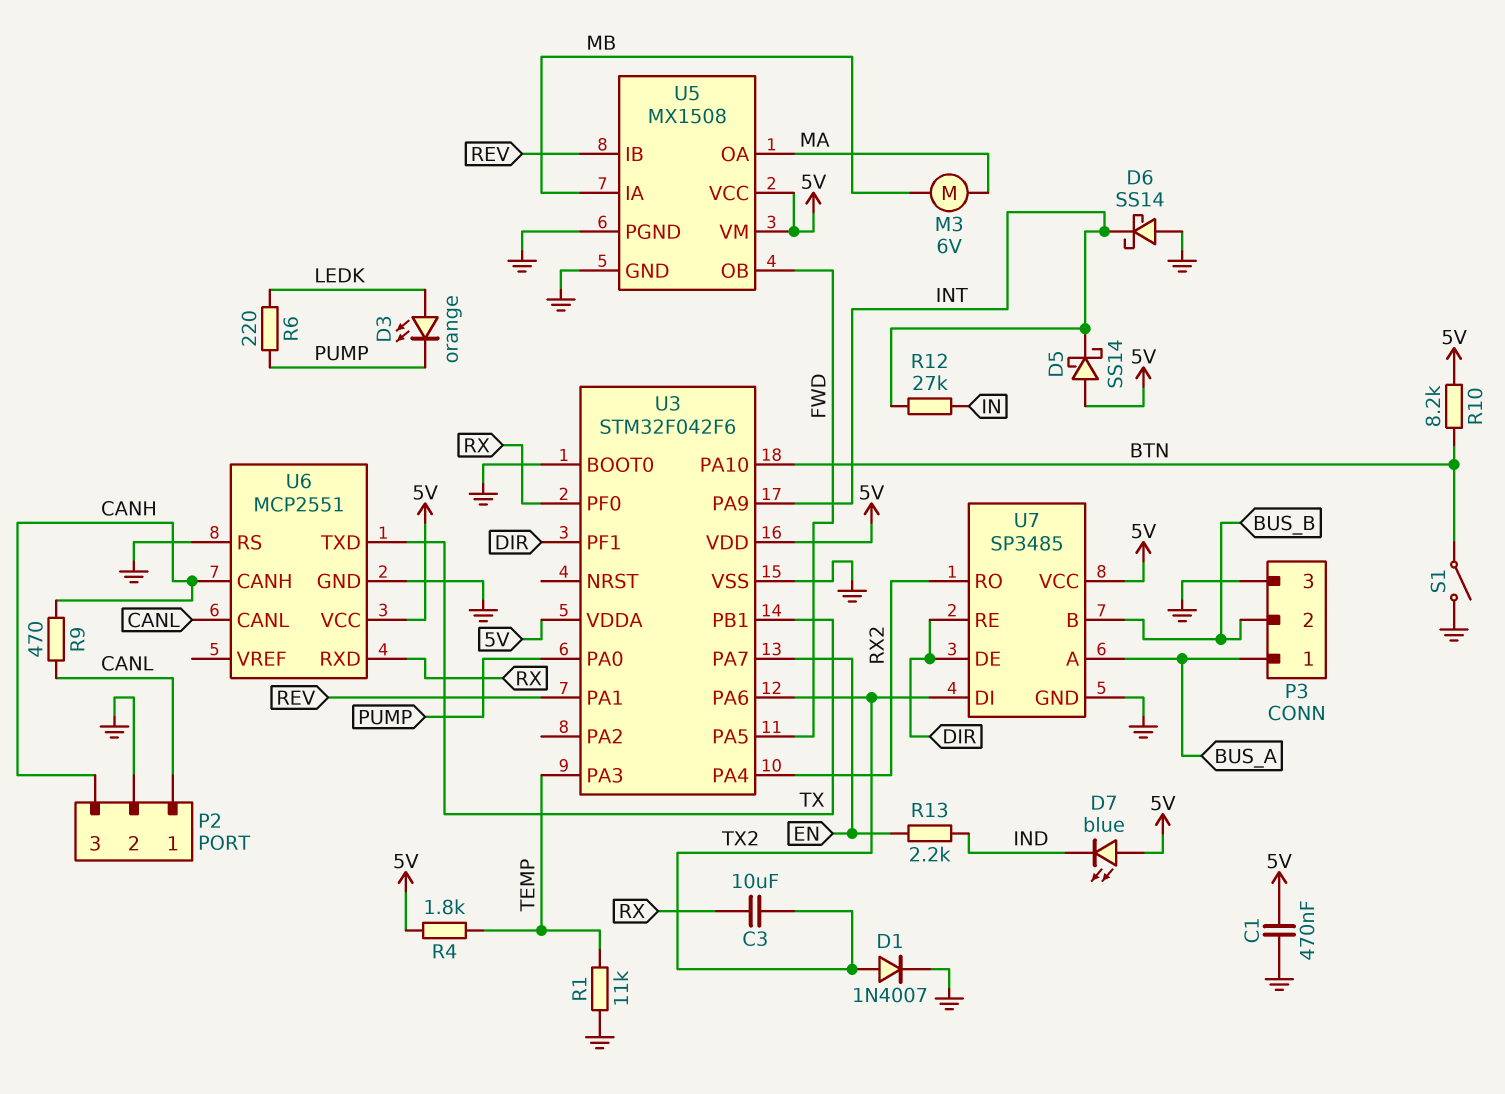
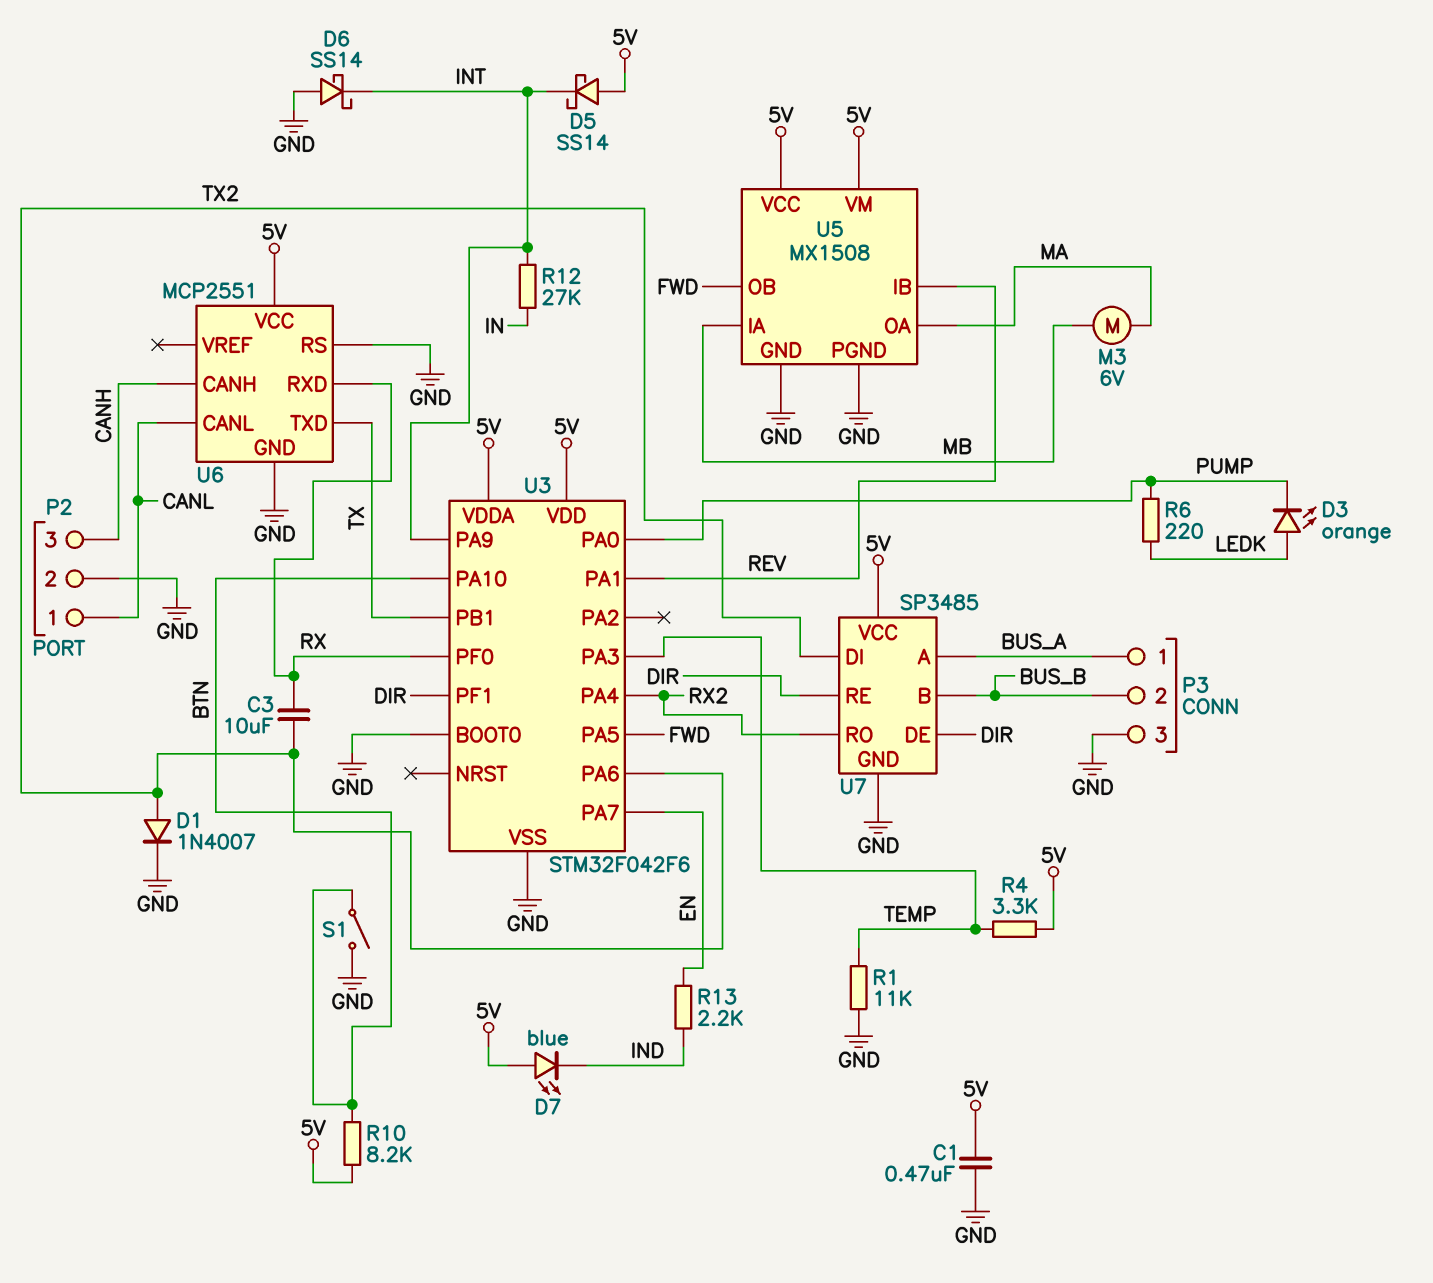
R4: 1.8k (5V, TEMP) -> 3.3k (5V, TEMP)
R9: 470 (CANH, CANL) -> none

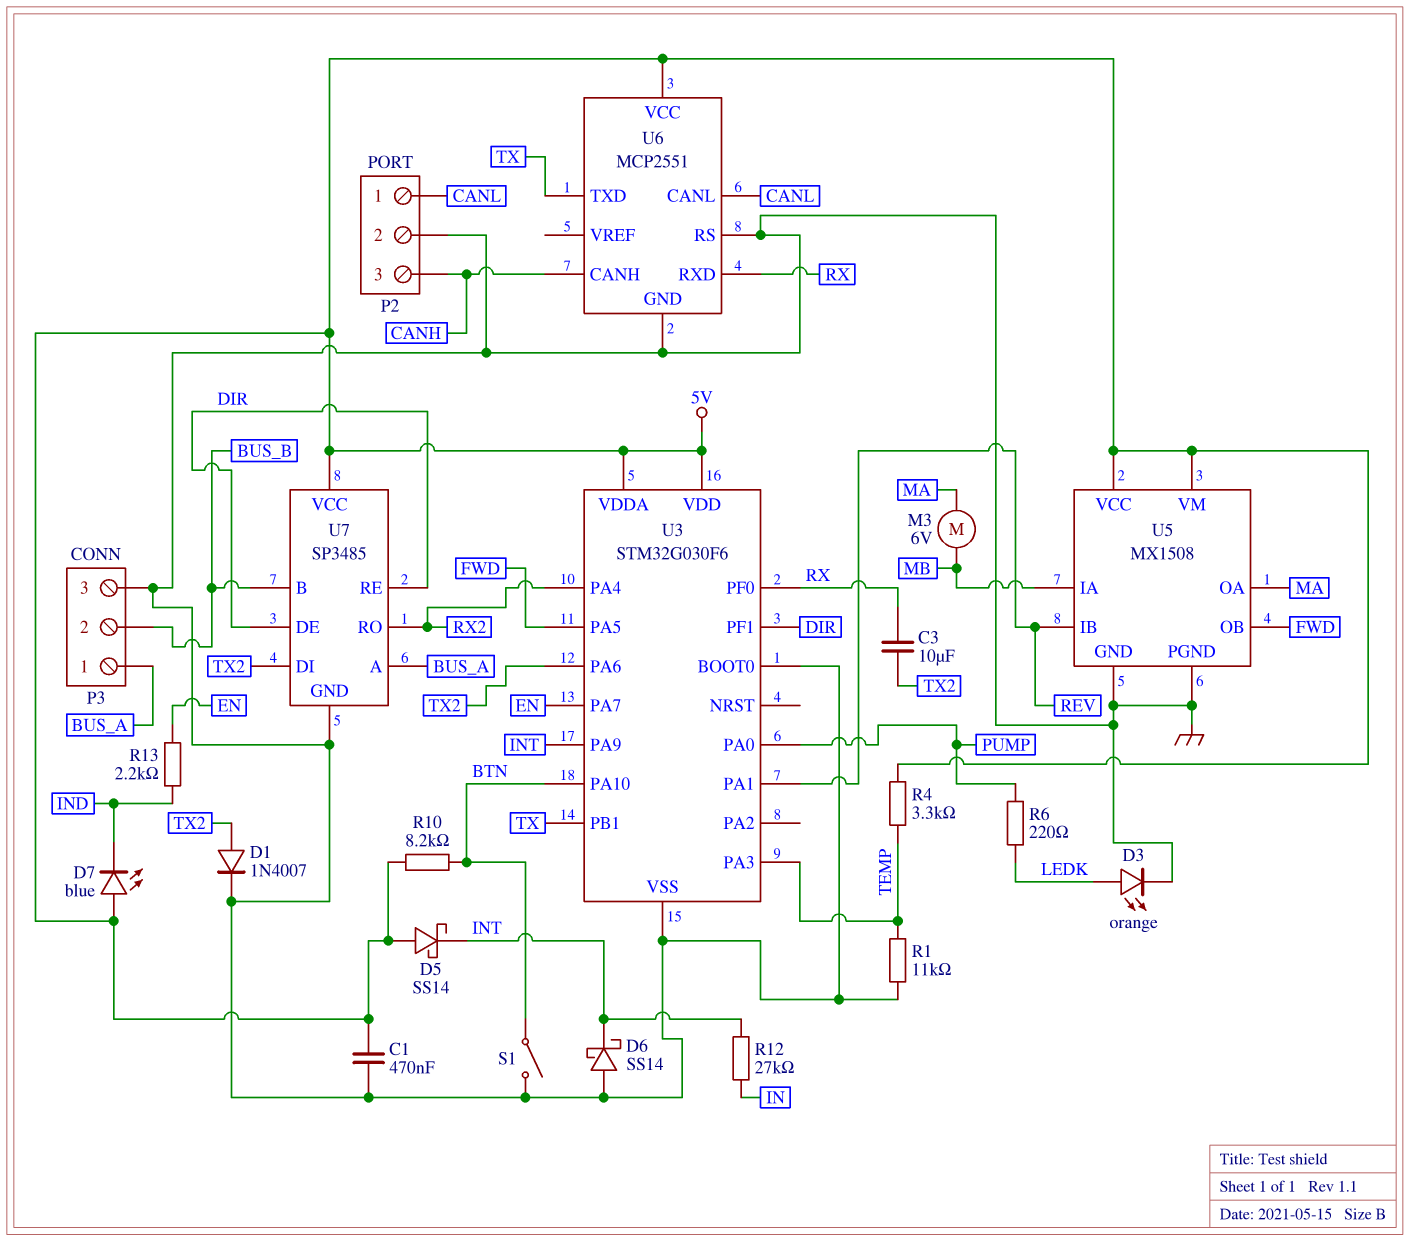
D3: LED orange (A LEDK, K PUMP) -> LED orange (A LEDK, K GND)
U3: STM32F042F6 -> STM32G030F6

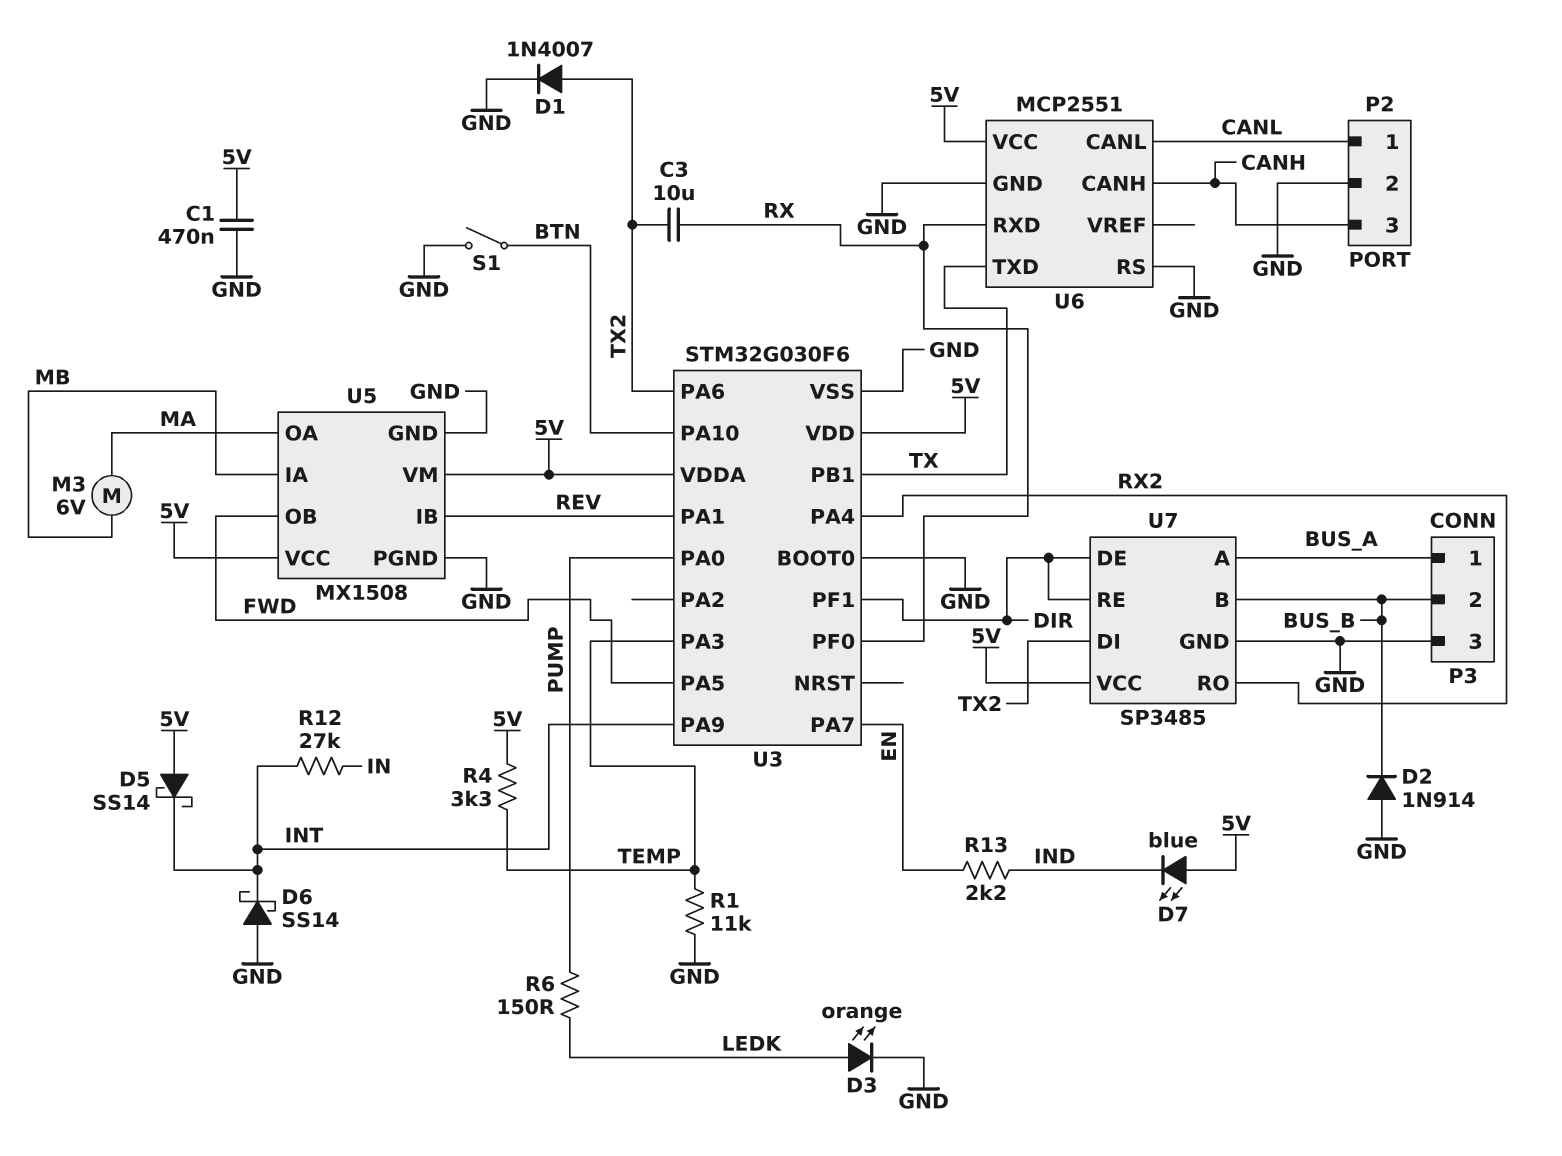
D2: none -> diode 1N914 (A GND, K BUS_B)
R6: 220 (LEDK, PUMP) -> 150 (LEDK, PUMP)
R10: 8.2k (5V, BTN) -> none

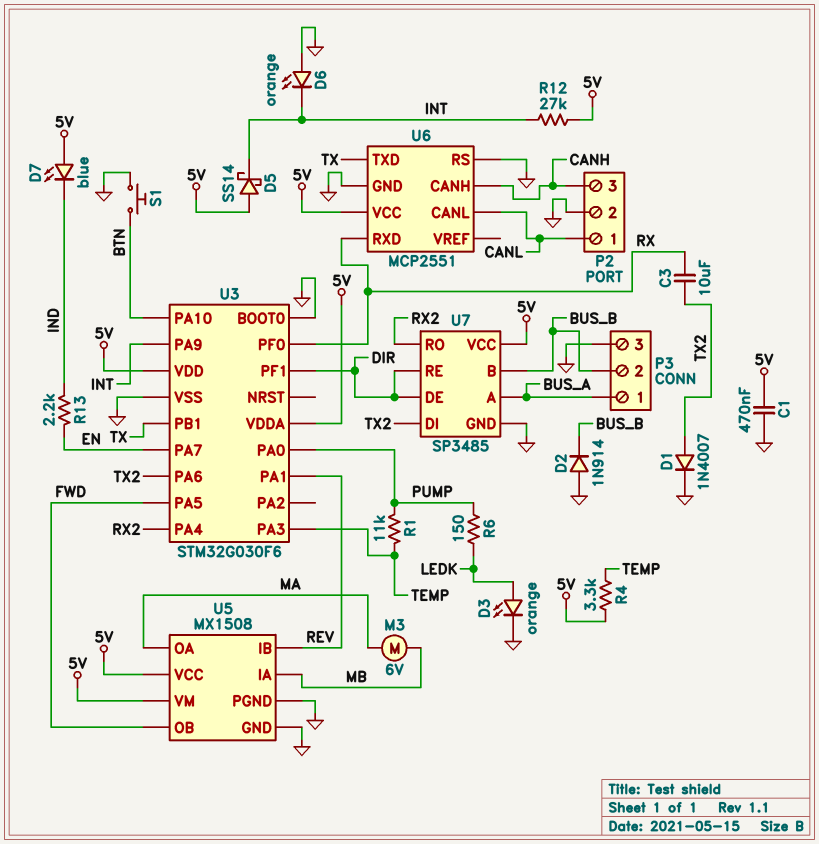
D6: schottky SS14 (A GND, K INT) -> LED orange (A GND, K INT)
R1: 11k (GND, TEMP) -> 11k (PUMP, TEMP)
R12: 27k (IN, INT) -> 27k (5V, INT)
S1: switch (BTN, GND) -> button (BTN, GND)

